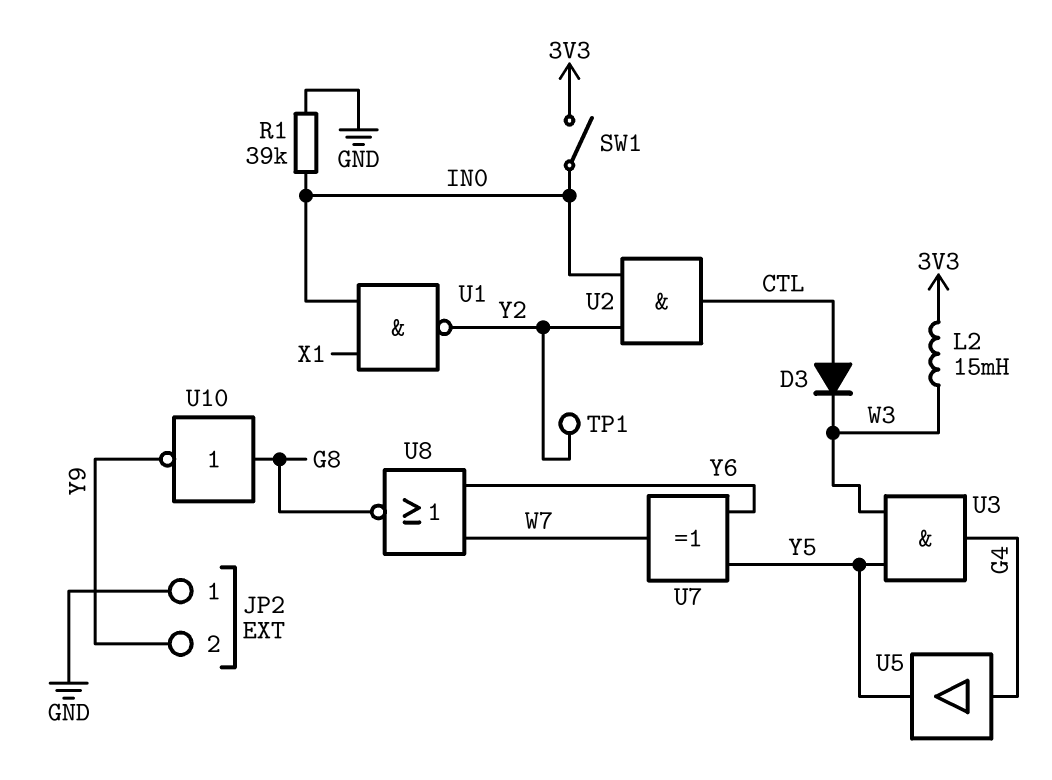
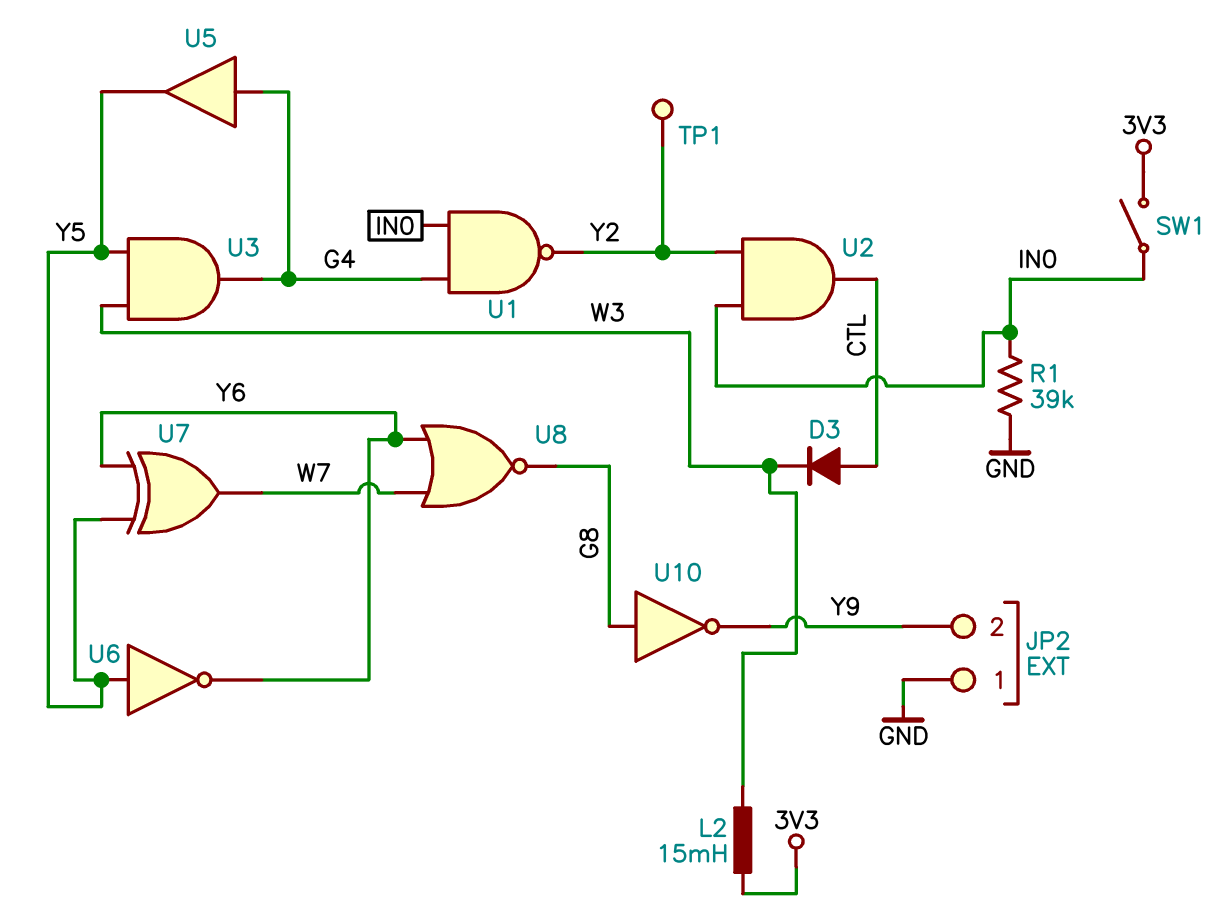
U1: NAND (in IN0, in X1, out Y2) -> NAND (in G4, in IN0, out Y2)
U6: none -> NOT (in Y5, out Y6)

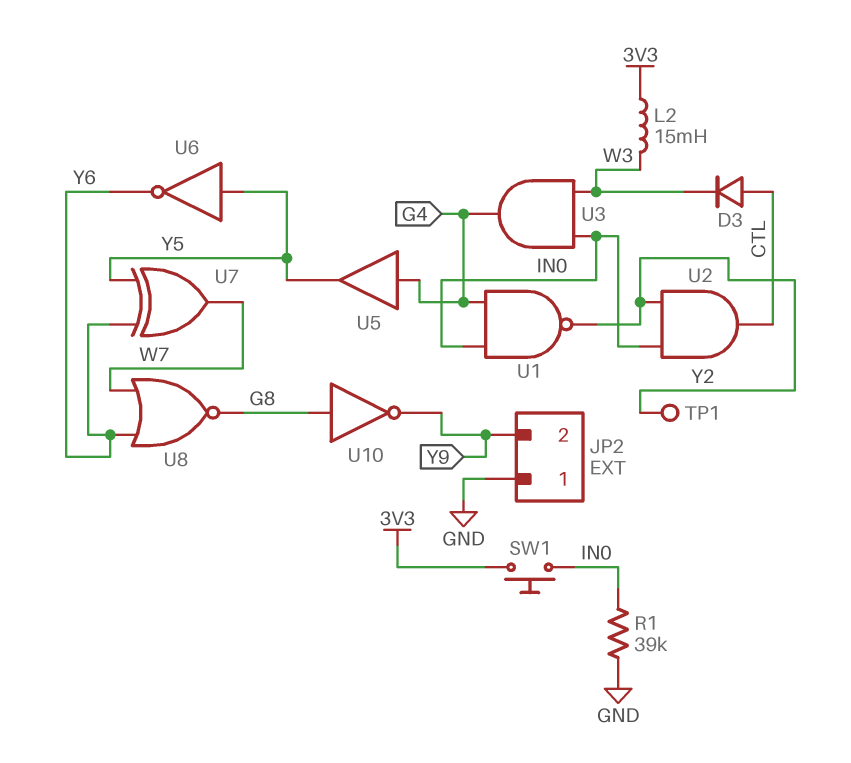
SW1: switch (3V3, IN0) -> button (3V3, IN0)
U3: AND (in W3, in Y5, out G4) -> AND (in IN0, in W3, out G4)

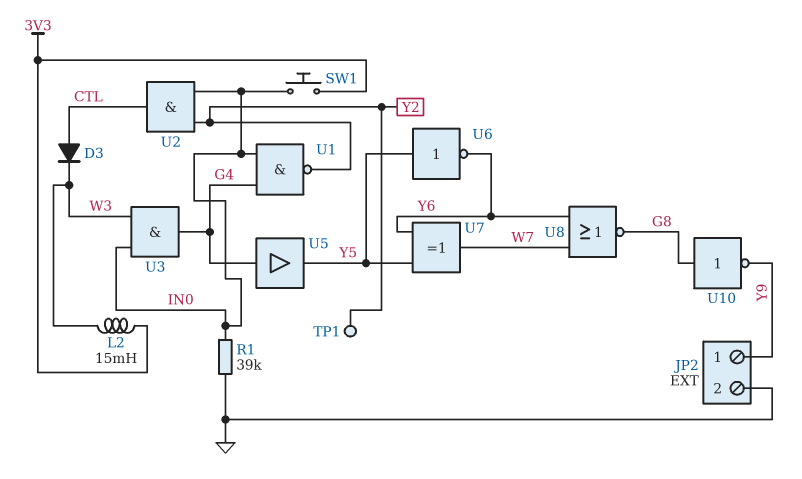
JP2 pin 1: GND -> Y9
JP2 pin 2: Y9 -> GND

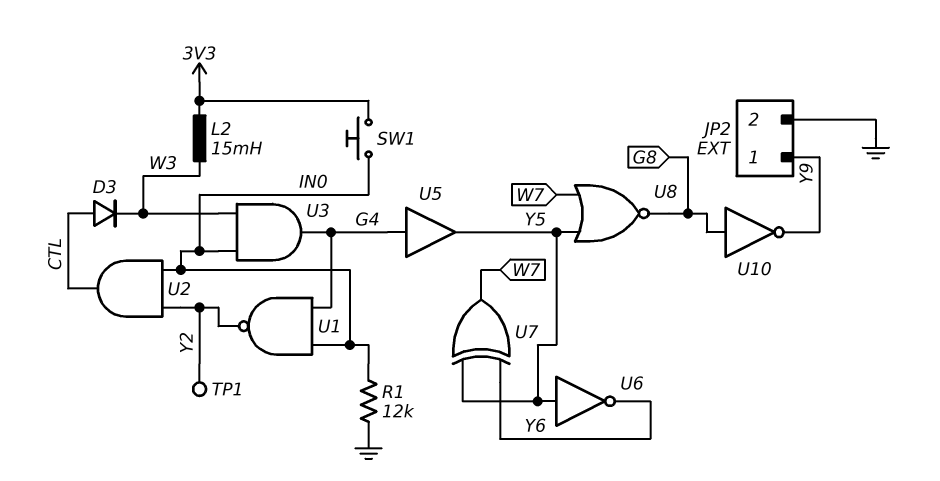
R1: 39k (GND, IN0) -> 12k (GND, IN0)
U8: NOR (in W7, in Y6, out G8) -> NOR (in W7, in Y5, out G8)

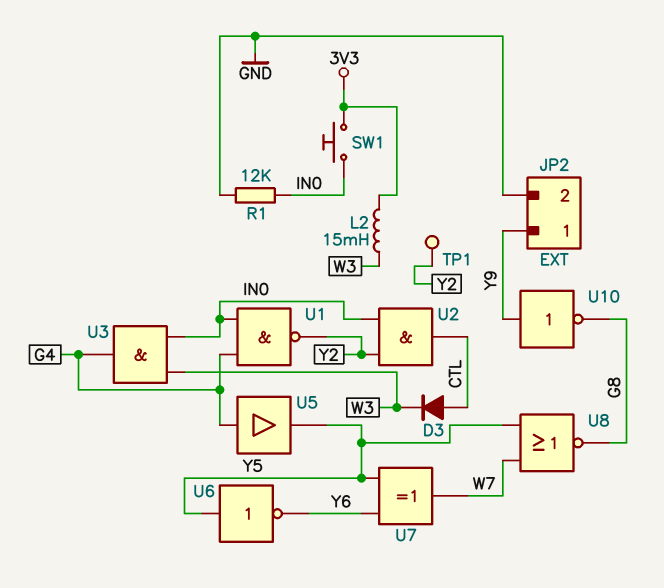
U10: NOT (in G8, out Y9) -> NOT (in Y9, out G8)

